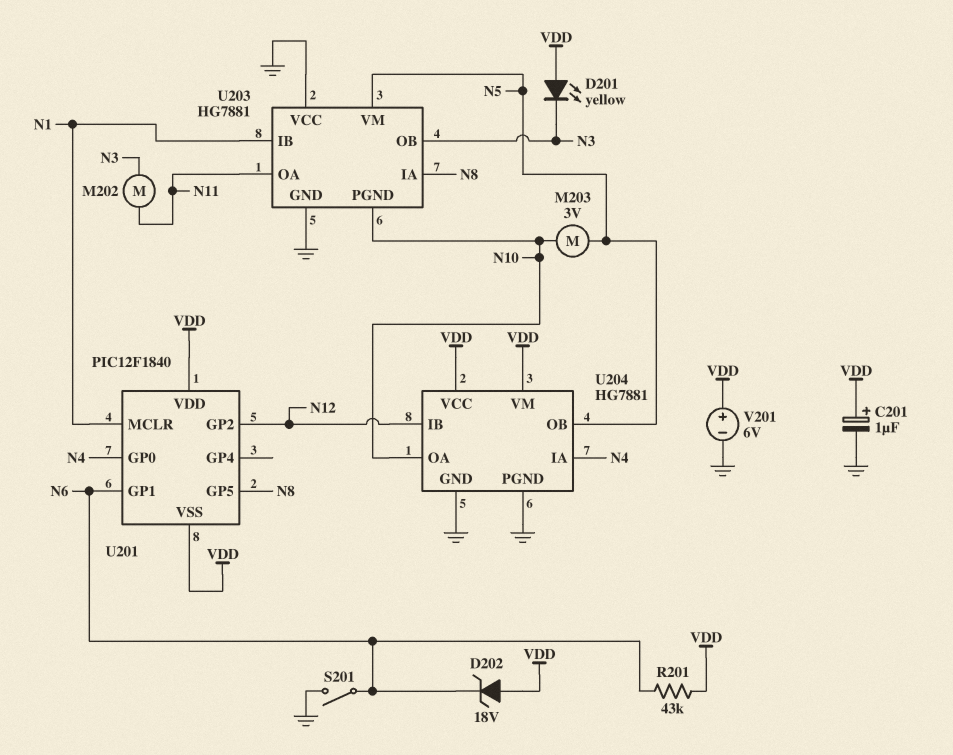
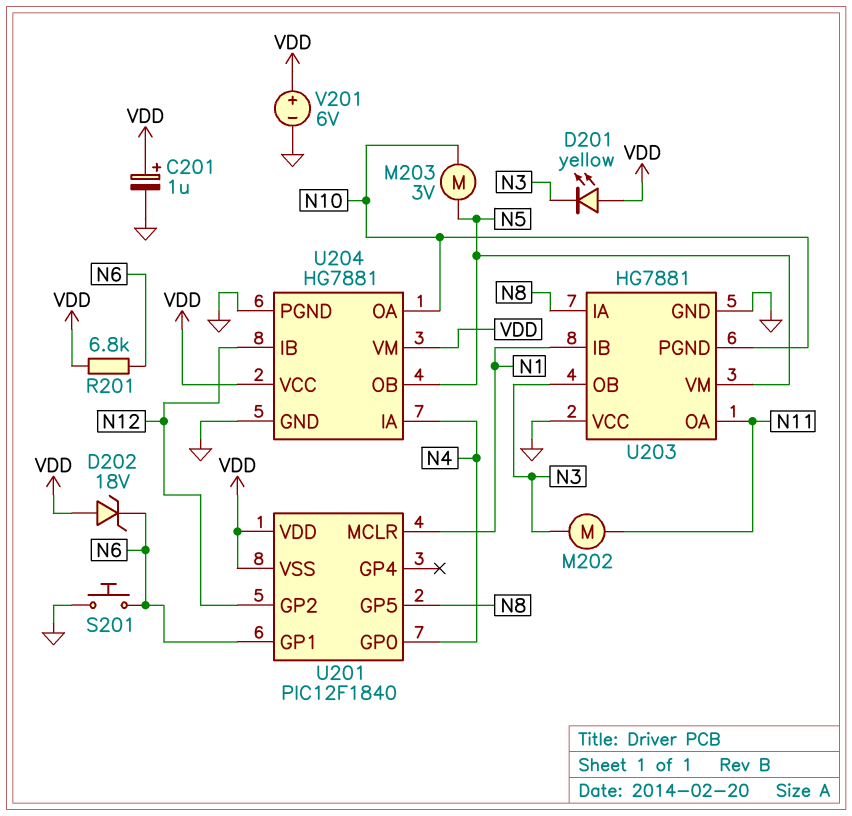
R201: 43k (N6, VDD) -> 6.8k (N6, VDD)
S201: switch (GND, N6) -> button (GND, N6)

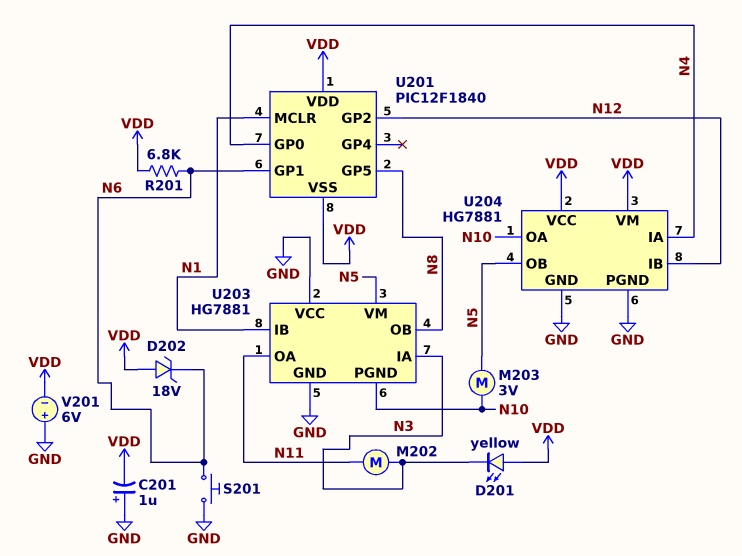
C201: 1uF (plus VDD, minus GND) -> 1uF (plus GND, minus VDD)
U203 pin IA: N8 -> N3
U203 pin OB: N3 -> N8
V201: 6V (plus VDD, minus GND) -> 6V (plus GND, minus VDD)

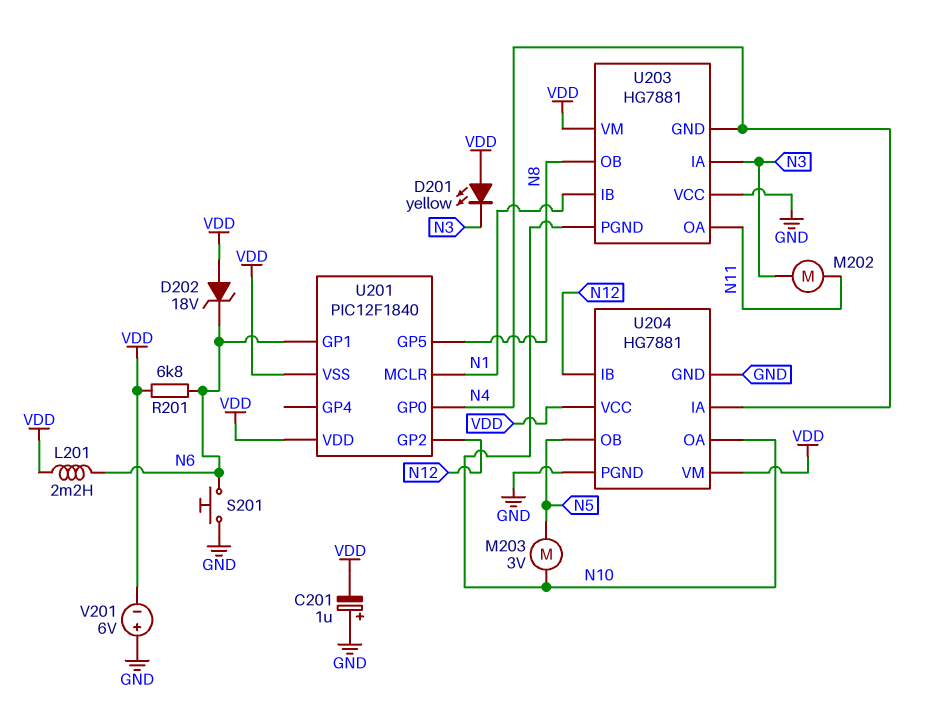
L201: none -> 2.2mH (N6, VDD)
U203 pin GND: GND -> N4
U203 pin VM: N5 -> VDD

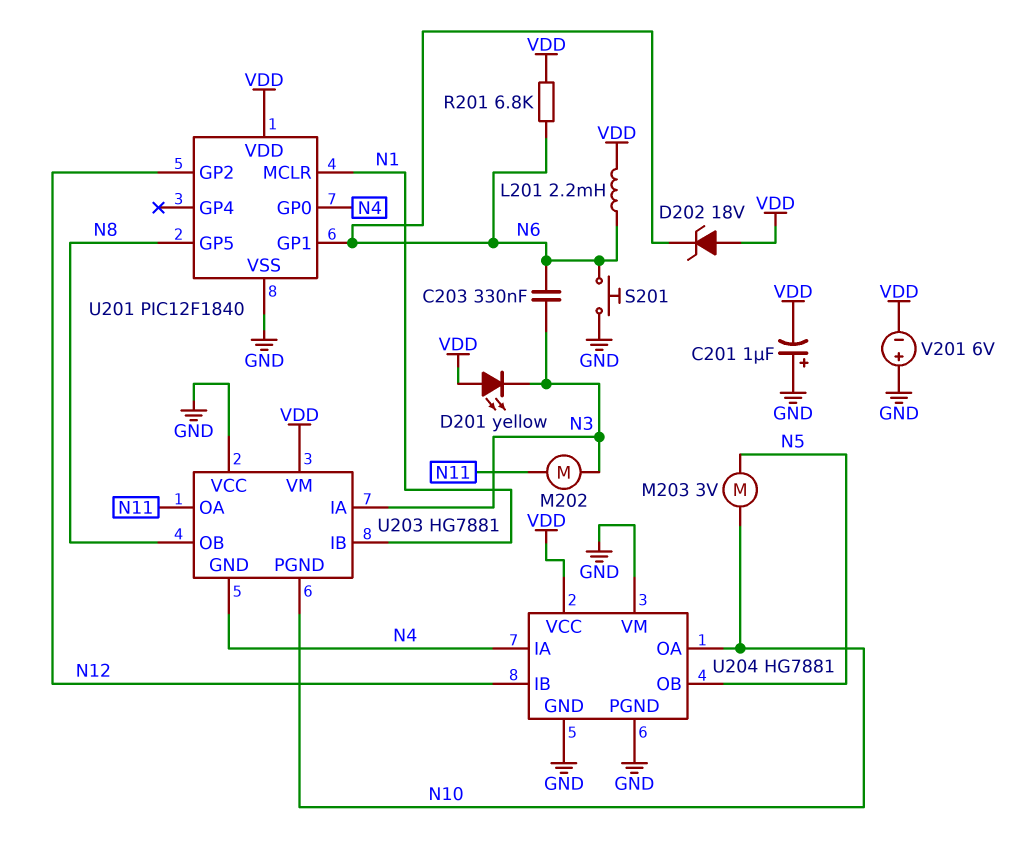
C203: none -> 330nF (N3, N6)
U201 pin VSS: VDD -> GND
U204 pin VM: VDD -> GND

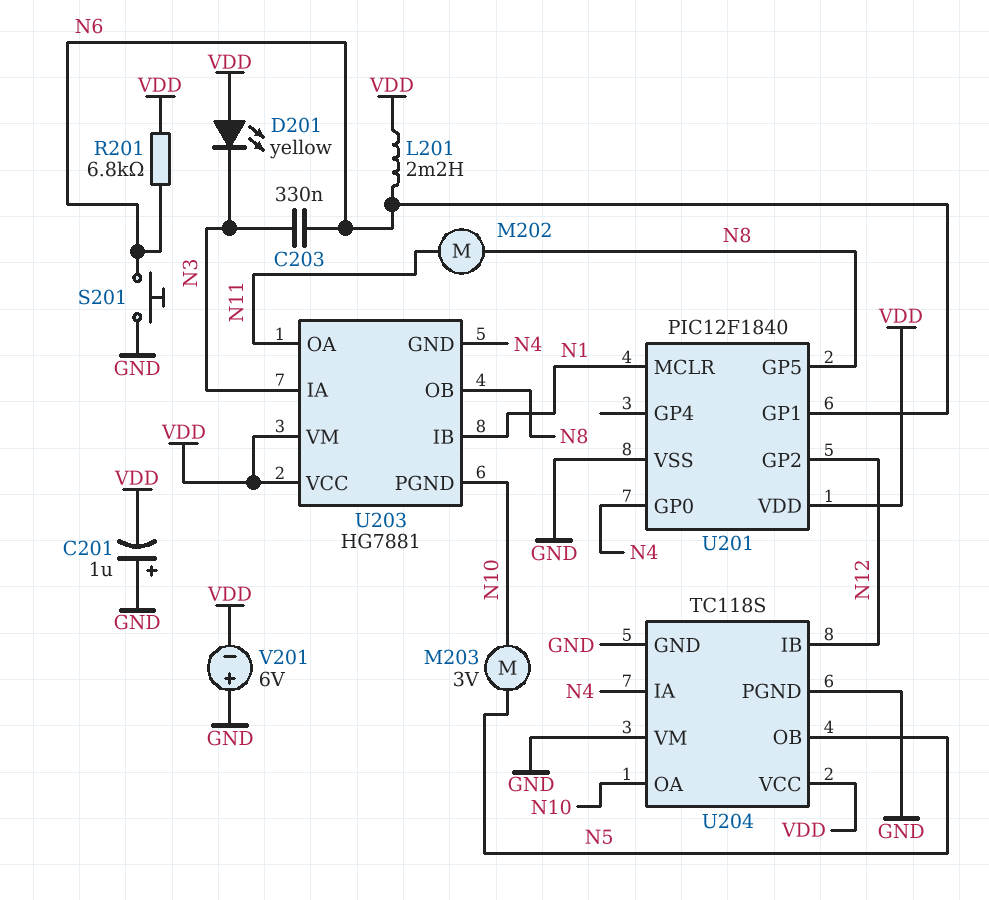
D202: zener 18V (A VDD, K N6) -> none
M202: motor (N3, N11) -> motor (N8, N11)
U203 pin VCC: GND -> VDD
U204: HG7881 -> TC118S

